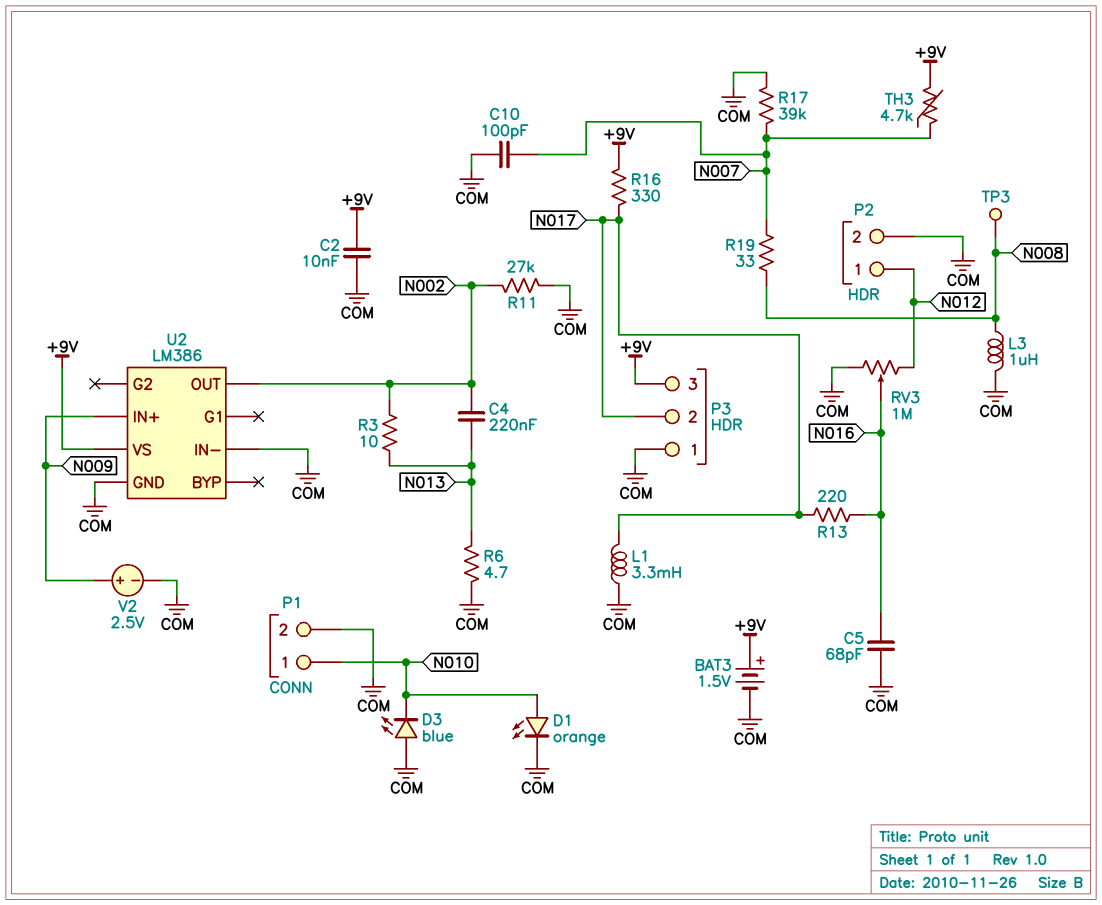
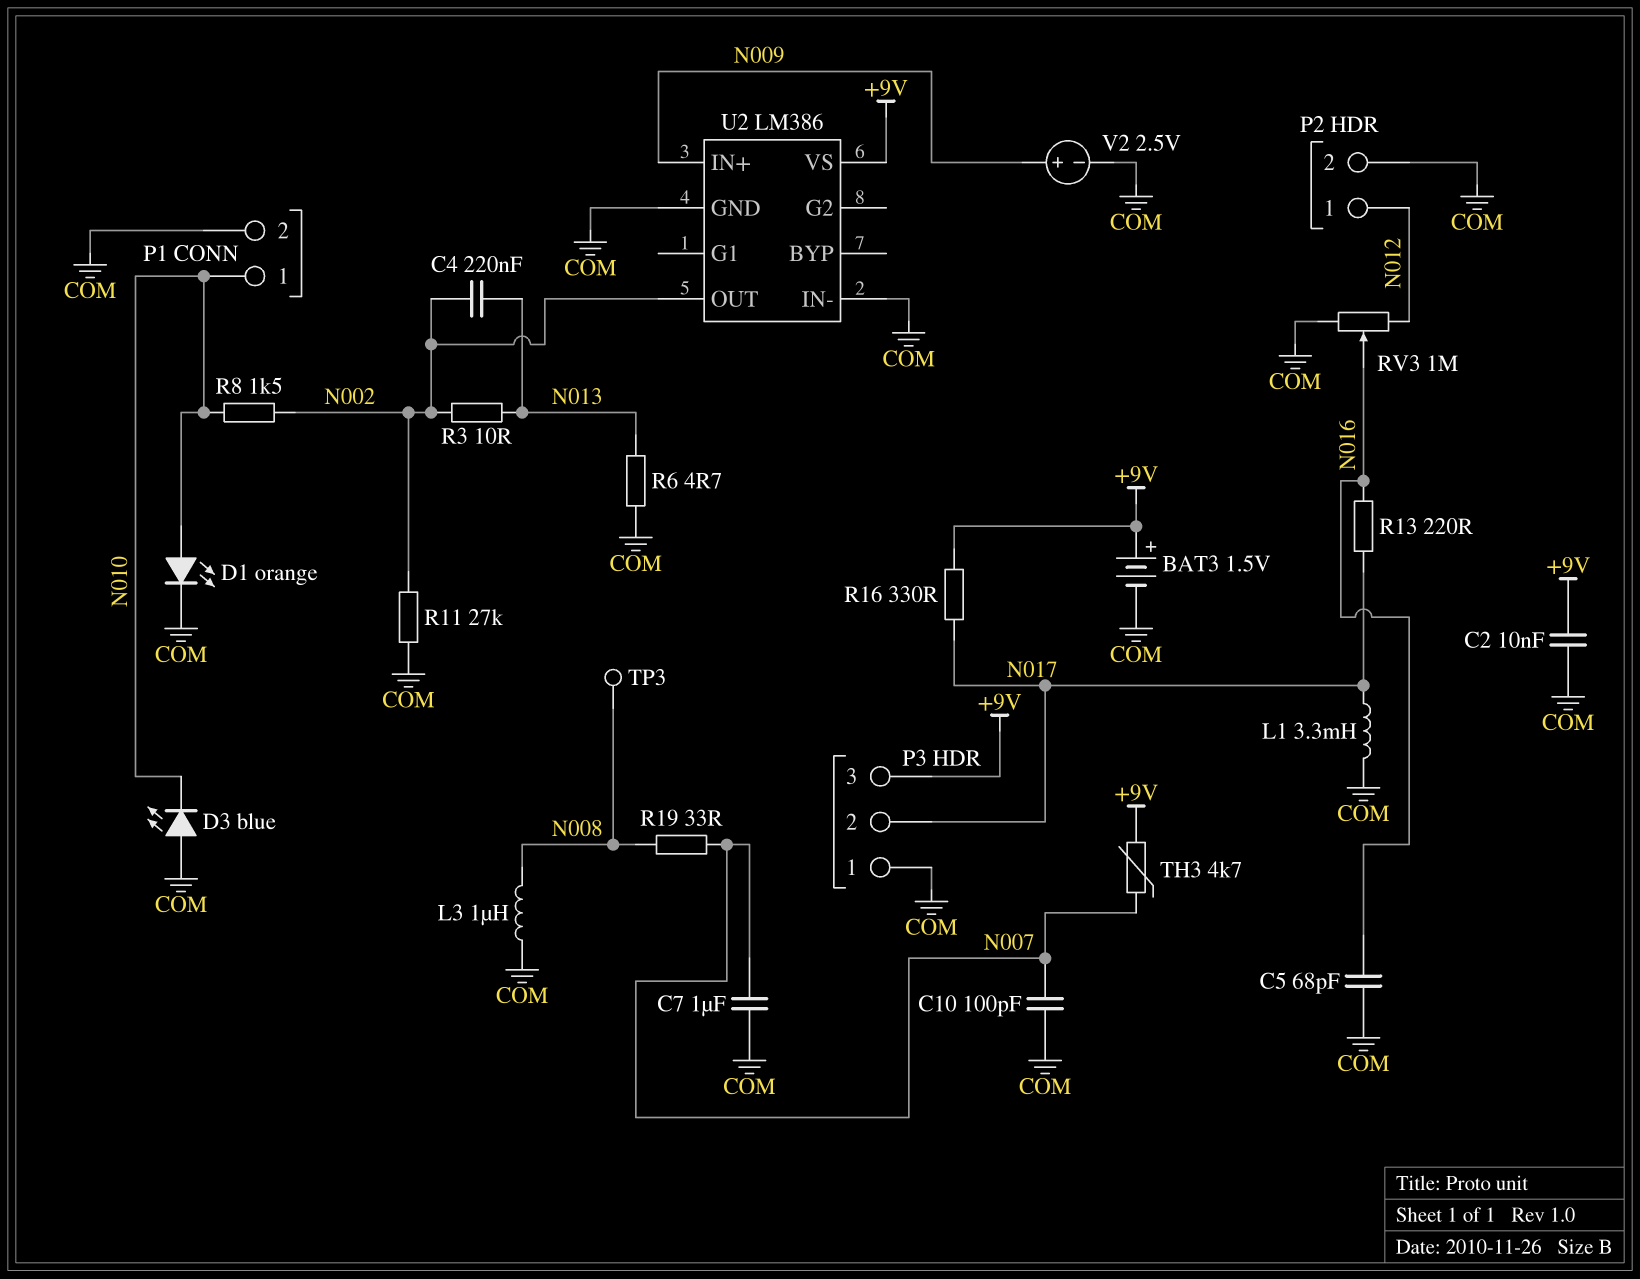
C7: none -> 1uF (COM, N007)
R8: none -> 1.5k (N002, N010)
R17: 39k (COM, N007) -> none

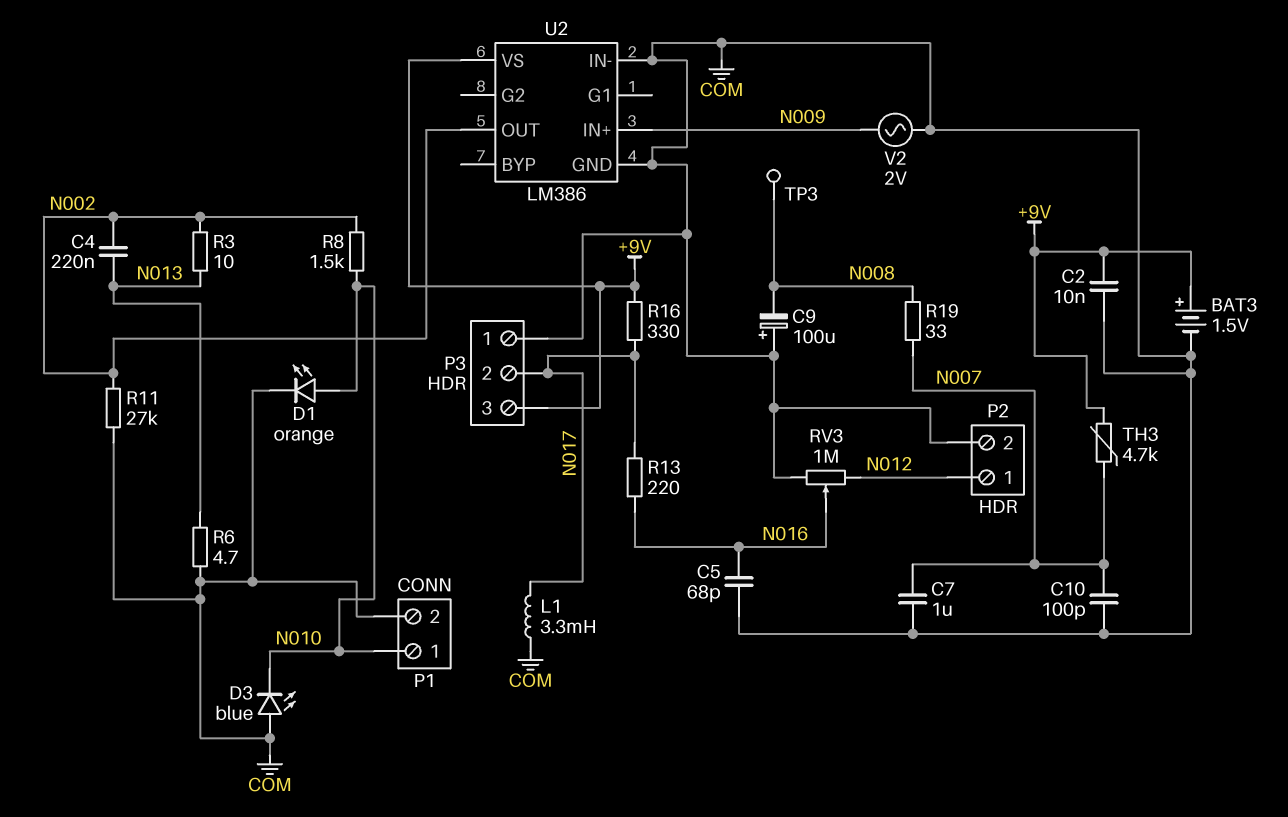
C9: none -> 100uF (plus COM, minus N008)
L3: 1uH (COM, N008) -> none
V2: 2.5V (plus N009, minus COM) -> AC 2V (COM, N009)

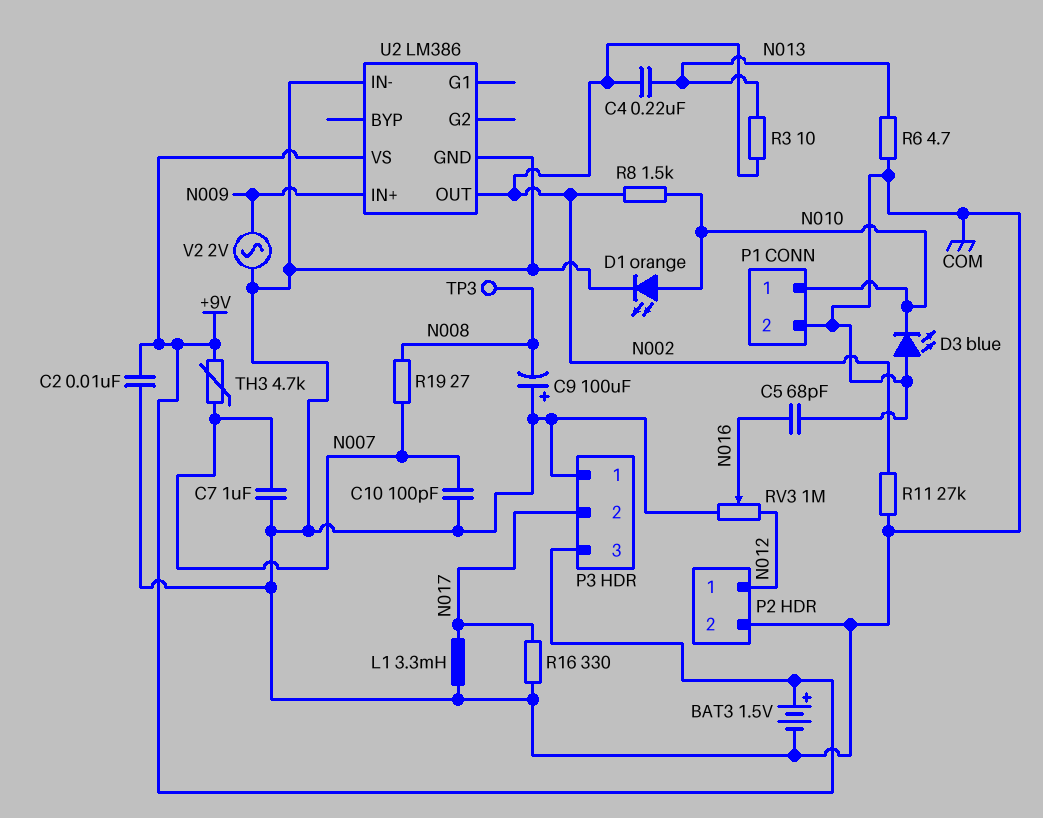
R13: 220 (N016, N017) -> none
R16: 330 (+9V, N017) -> 330 (COM, N017)
R19: 33 (N007, N008) -> 27 (N007, N008)

